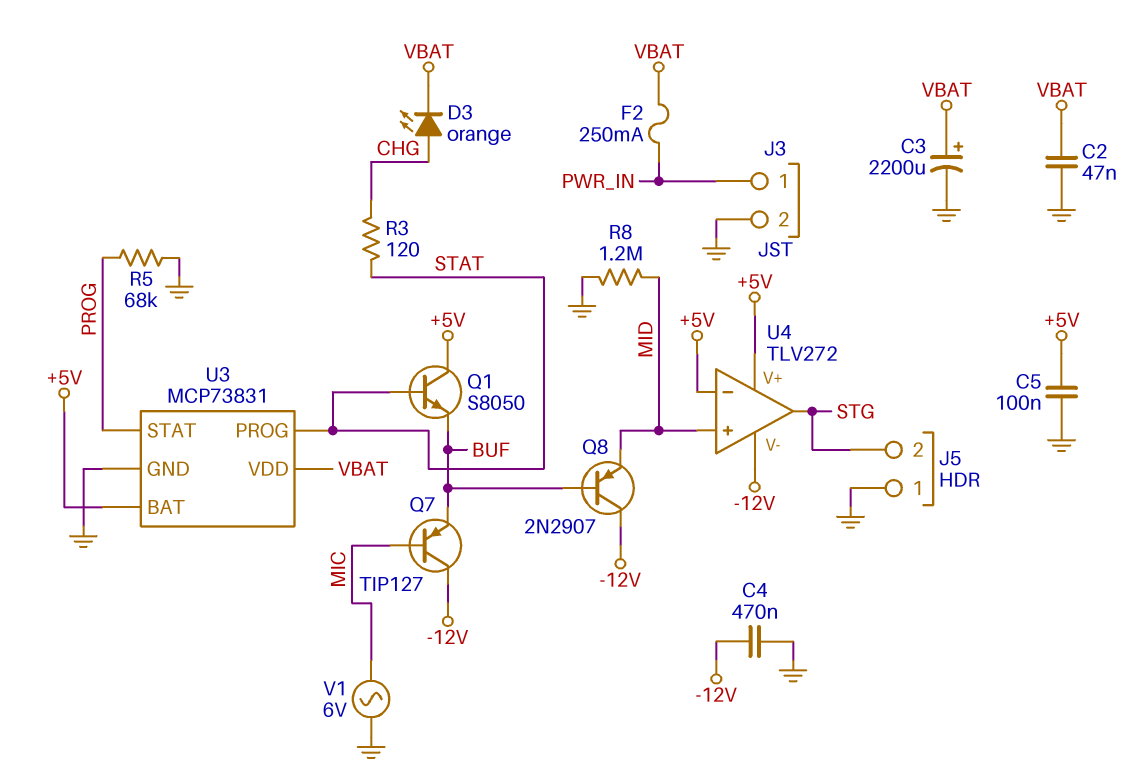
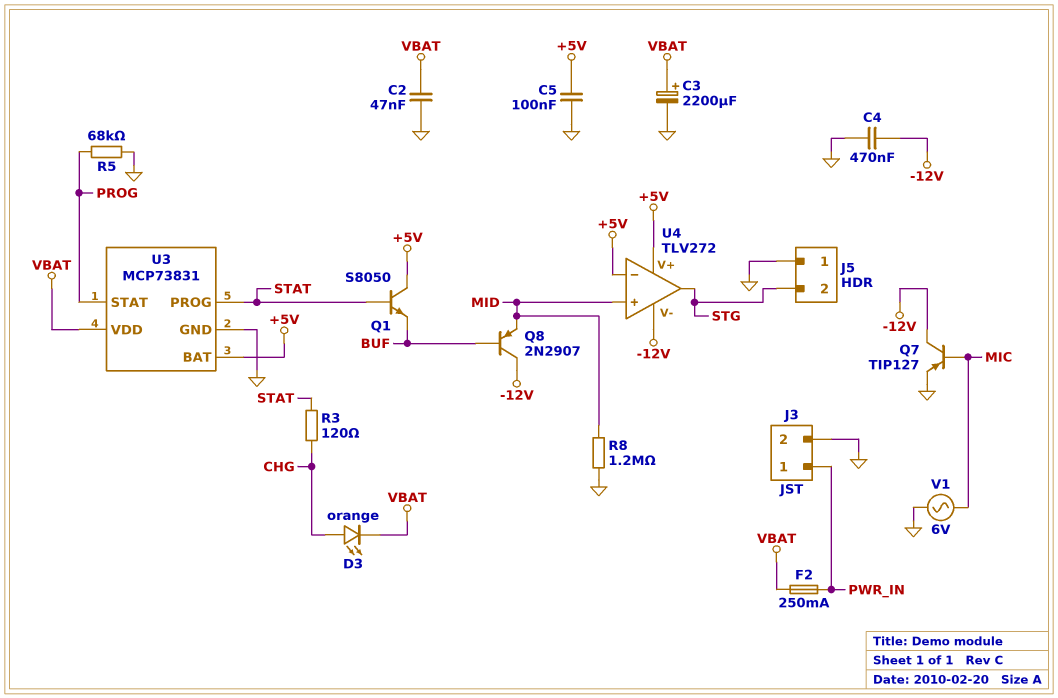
Q7: PNP TIP127 (B MIC, C -12V, E BUF) -> PNP TIP127 (B MIC, C -12V, E GND)

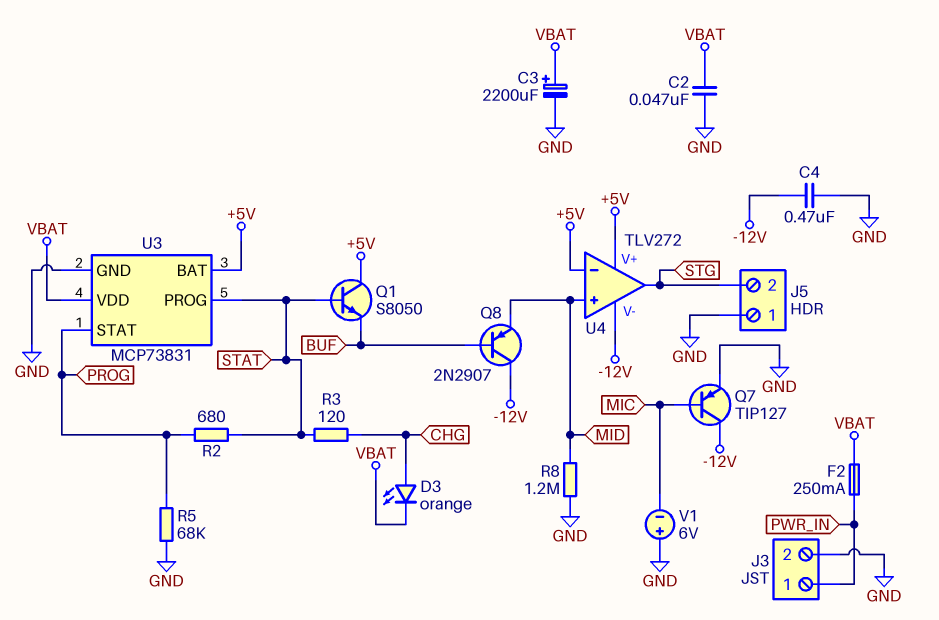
C5: 100nF (+5V, GND) -> none
R2: none -> 680 (PROG, STAT)
V1: AC 6V (GND, MIC) -> 6V (plus GND, minus MIC)

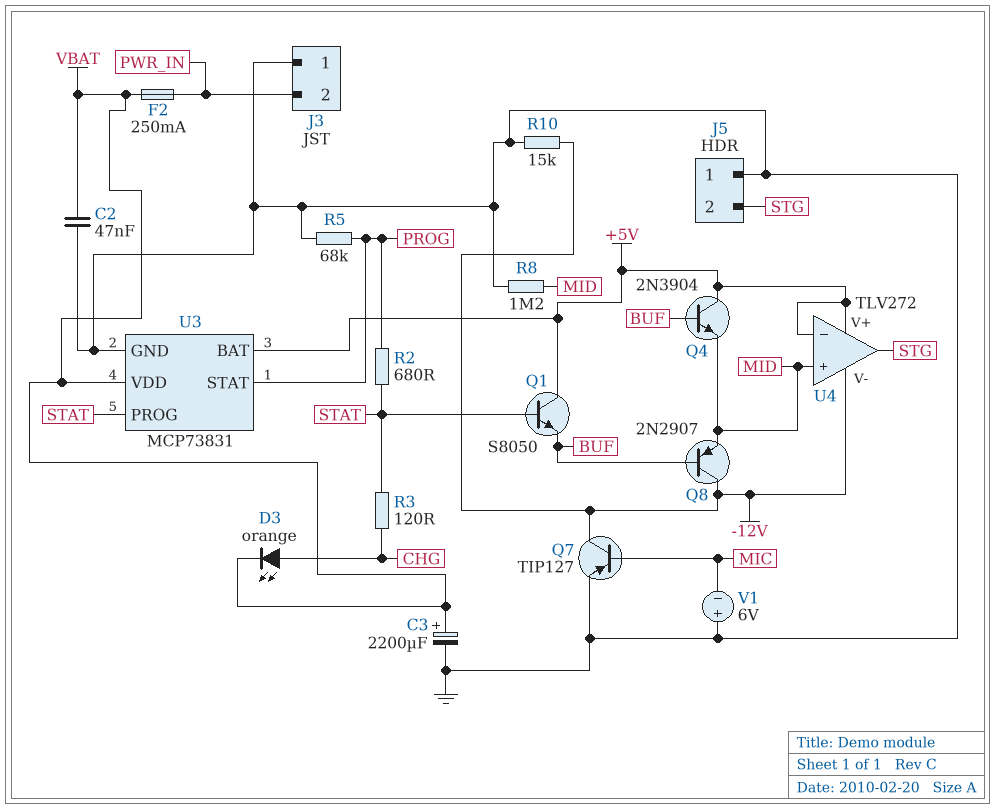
C4: 470nF (-12V, GND) -> none
J3 pin 1: PWR_IN -> GND
J3 pin 2: GND -> PWR_IN
Q4: none -> NPN 2N3904 (B BUF, C +5V, E MID)
R10: none -> 15k (-12V, GND)

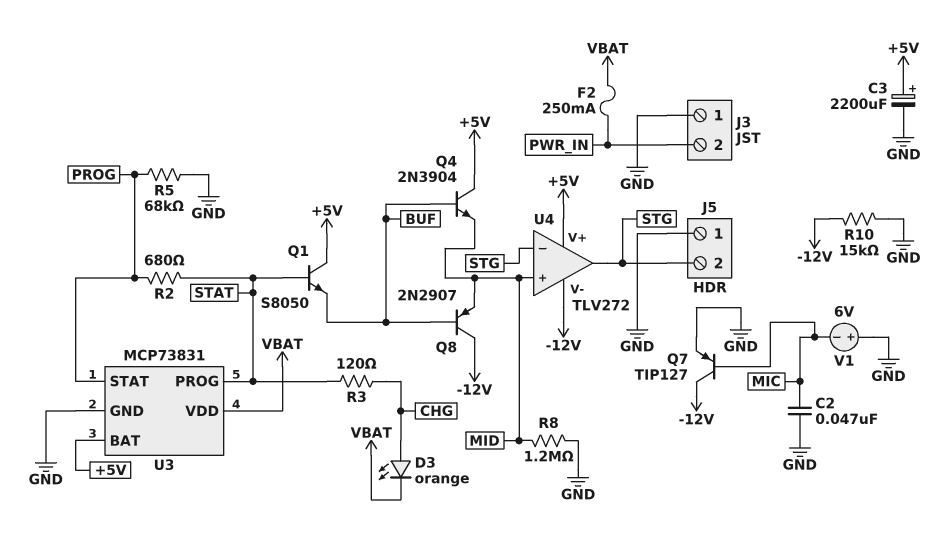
C2: 47nF (GND, VBAT) -> 47nF (GND, MIC)
C3: 2200uF (plus VBAT, minus GND) -> 2200uF (plus +5V, minus GND)
U4 pin in-: +5V -> STG

